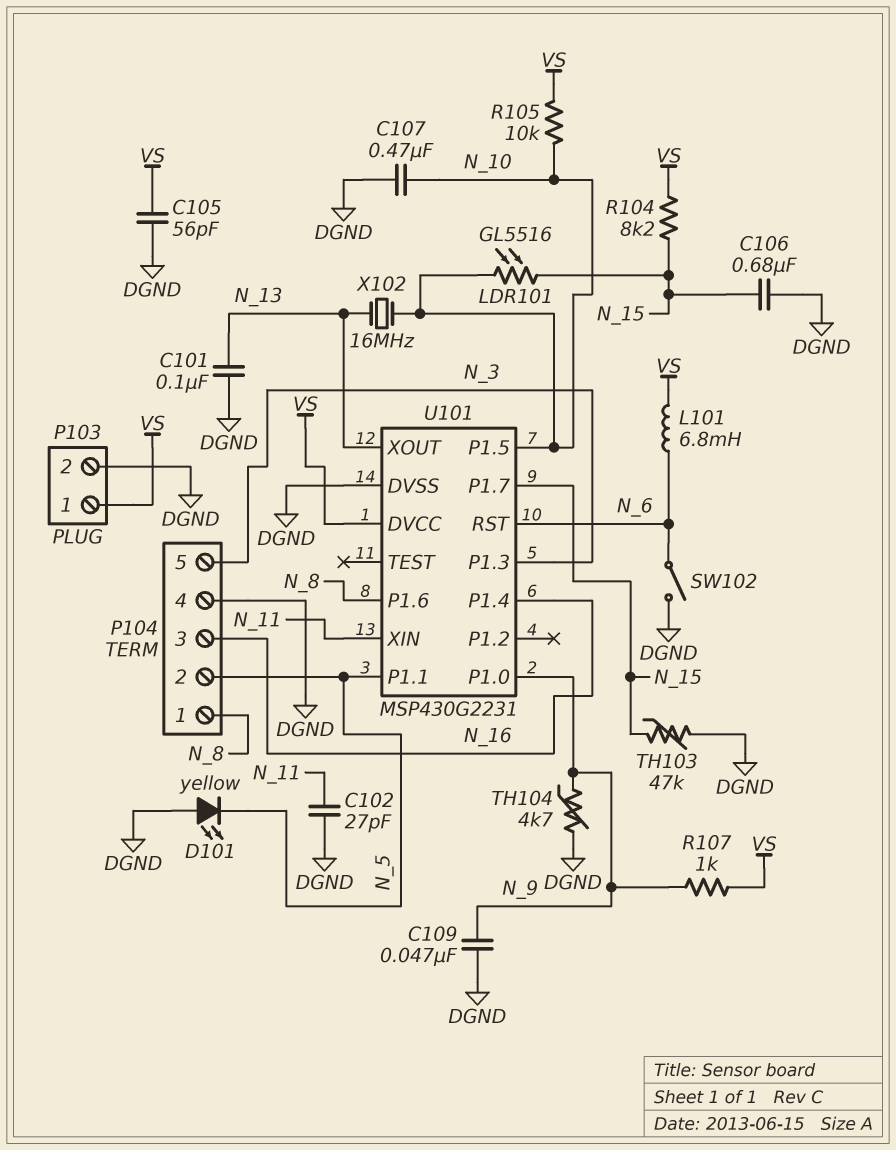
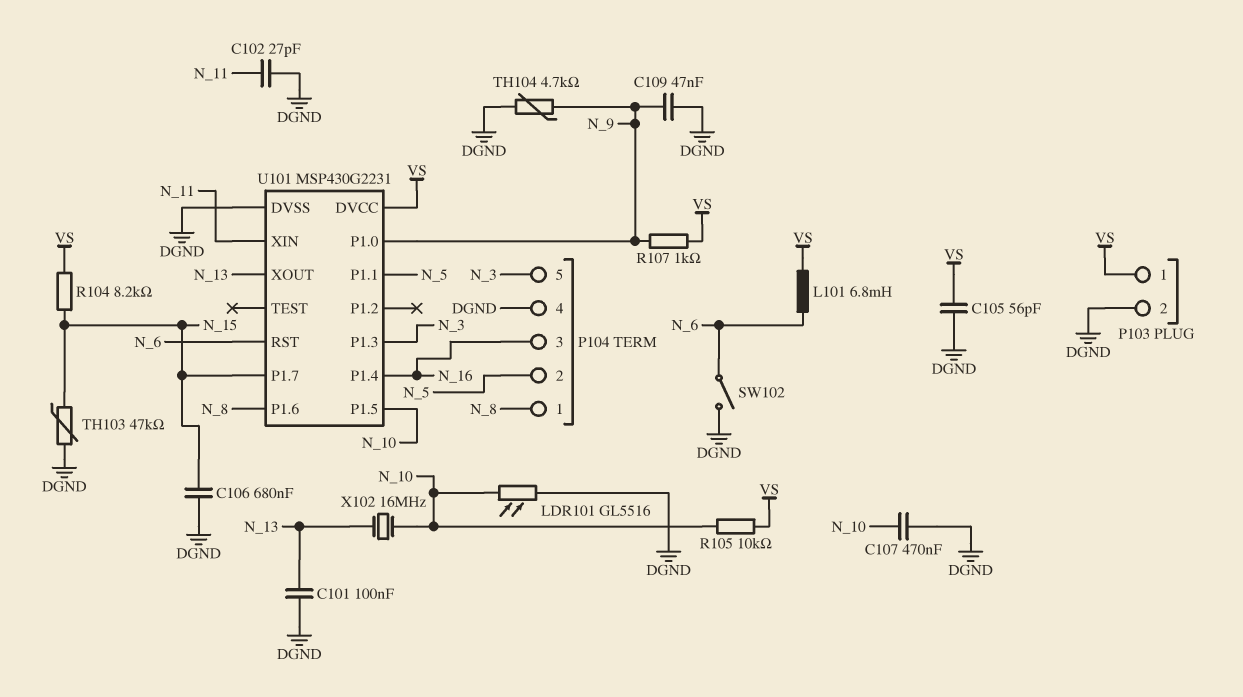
D101: LED yellow (A DGND, K N_5) -> none
LDR101: GL5516 (N_10, N_15) -> GL5516 (DGND, N_10)

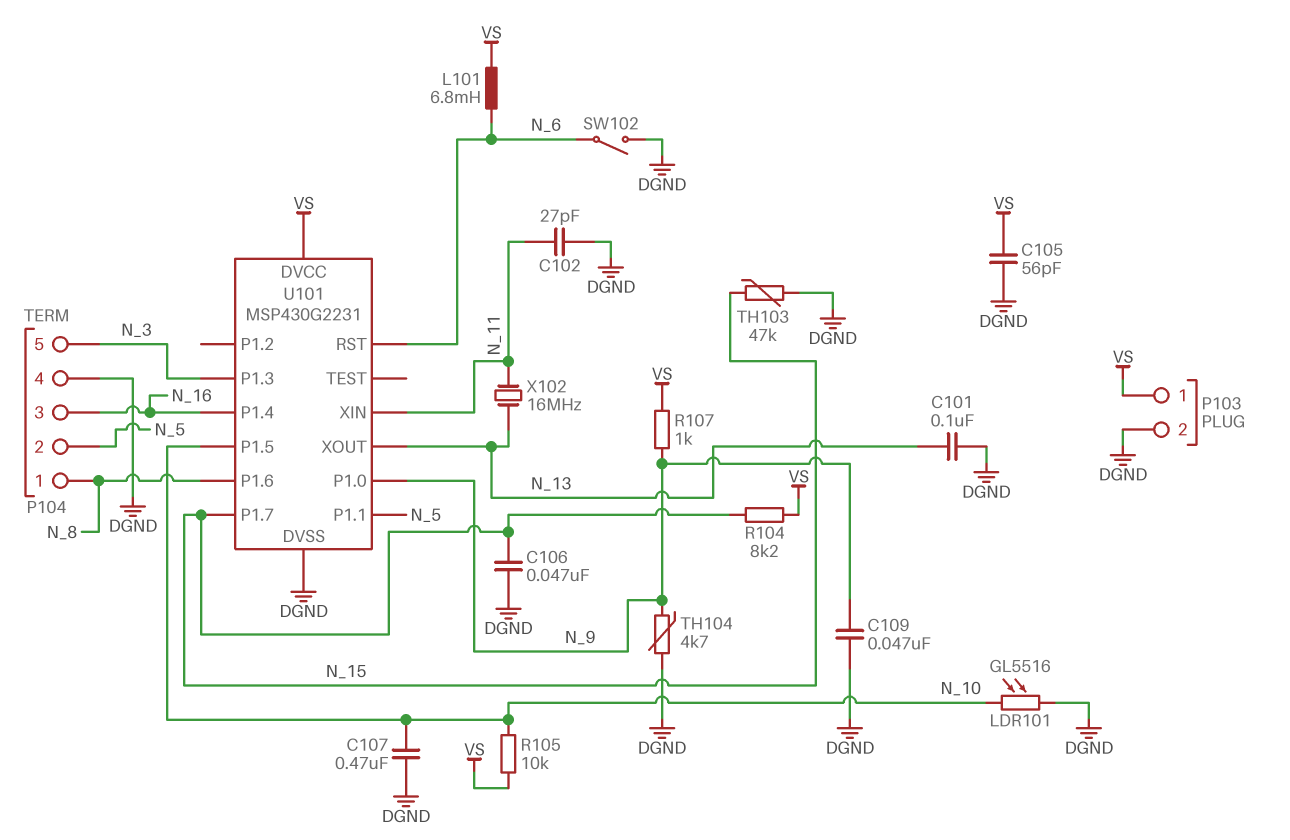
C106: 680nF (DGND, N_15) -> 47nF (DGND, N_15)
X102: 16MHz (N_10, N_13) -> 16MHz (N_11, N_13)

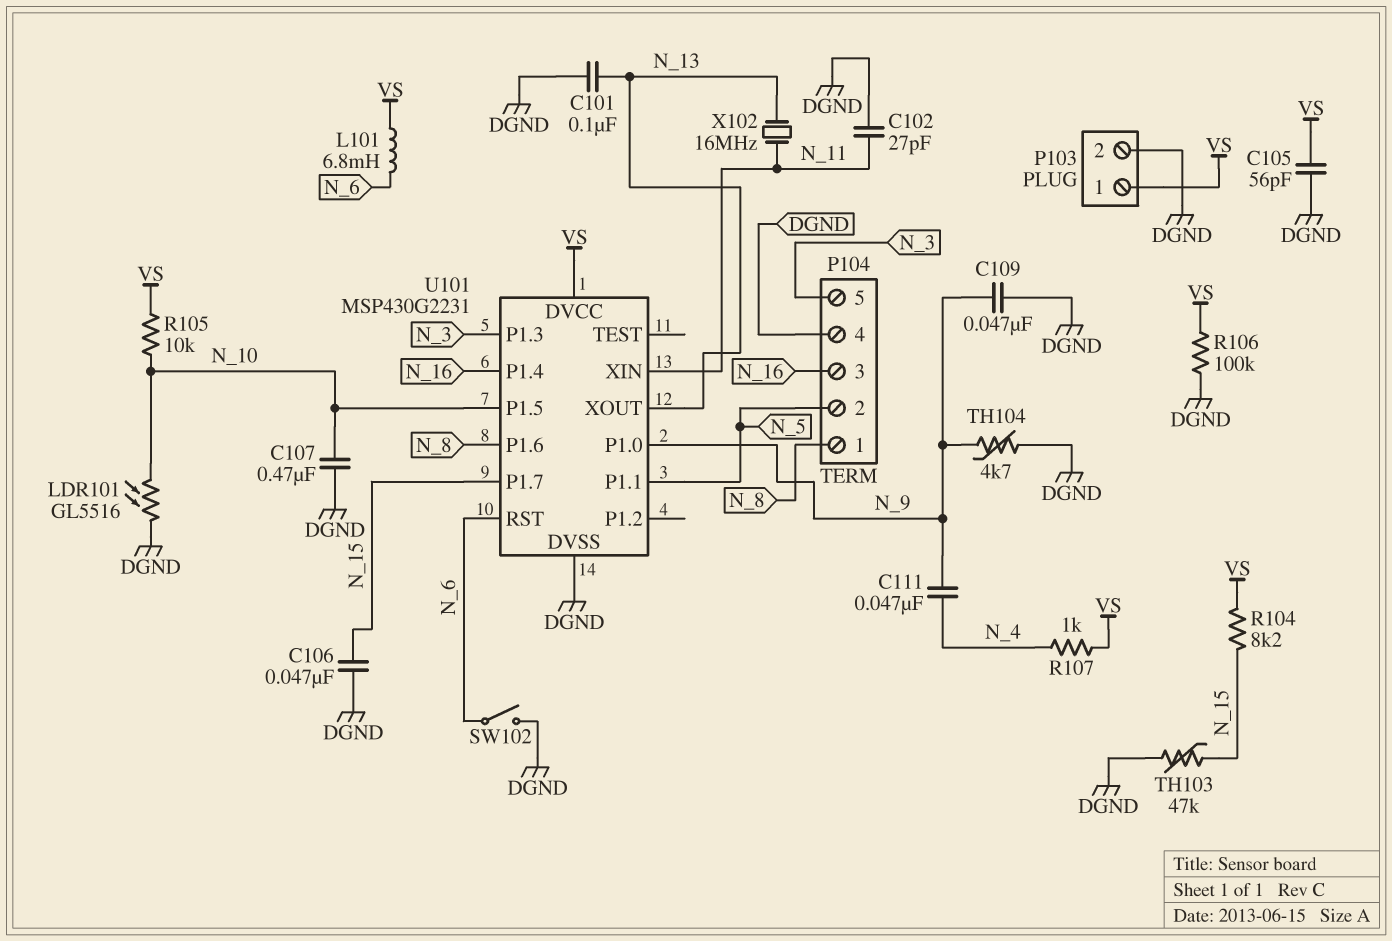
C111: none -> 47nF (N_4, N_9)
R106: none -> 100k (DGND, VS)
R107: 1k (N_9, VS) -> 1k (N_4, VS)

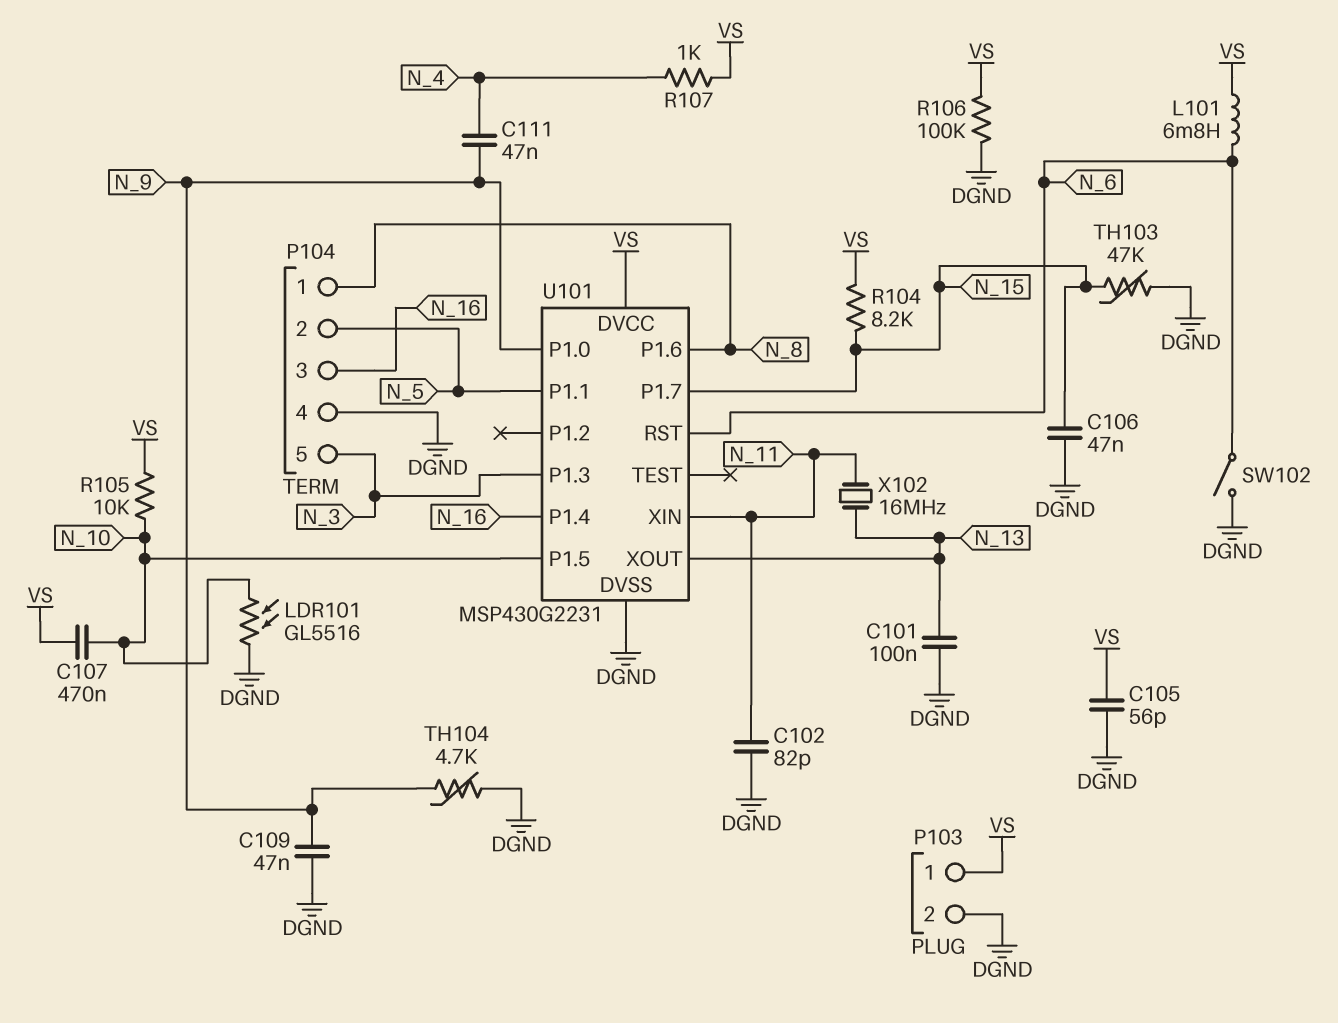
C102: 27pF (DGND, N_11) -> 82pF (DGND, N_11)
C107: 470nF (DGND, N_10) -> 470nF (N_10, VS)

